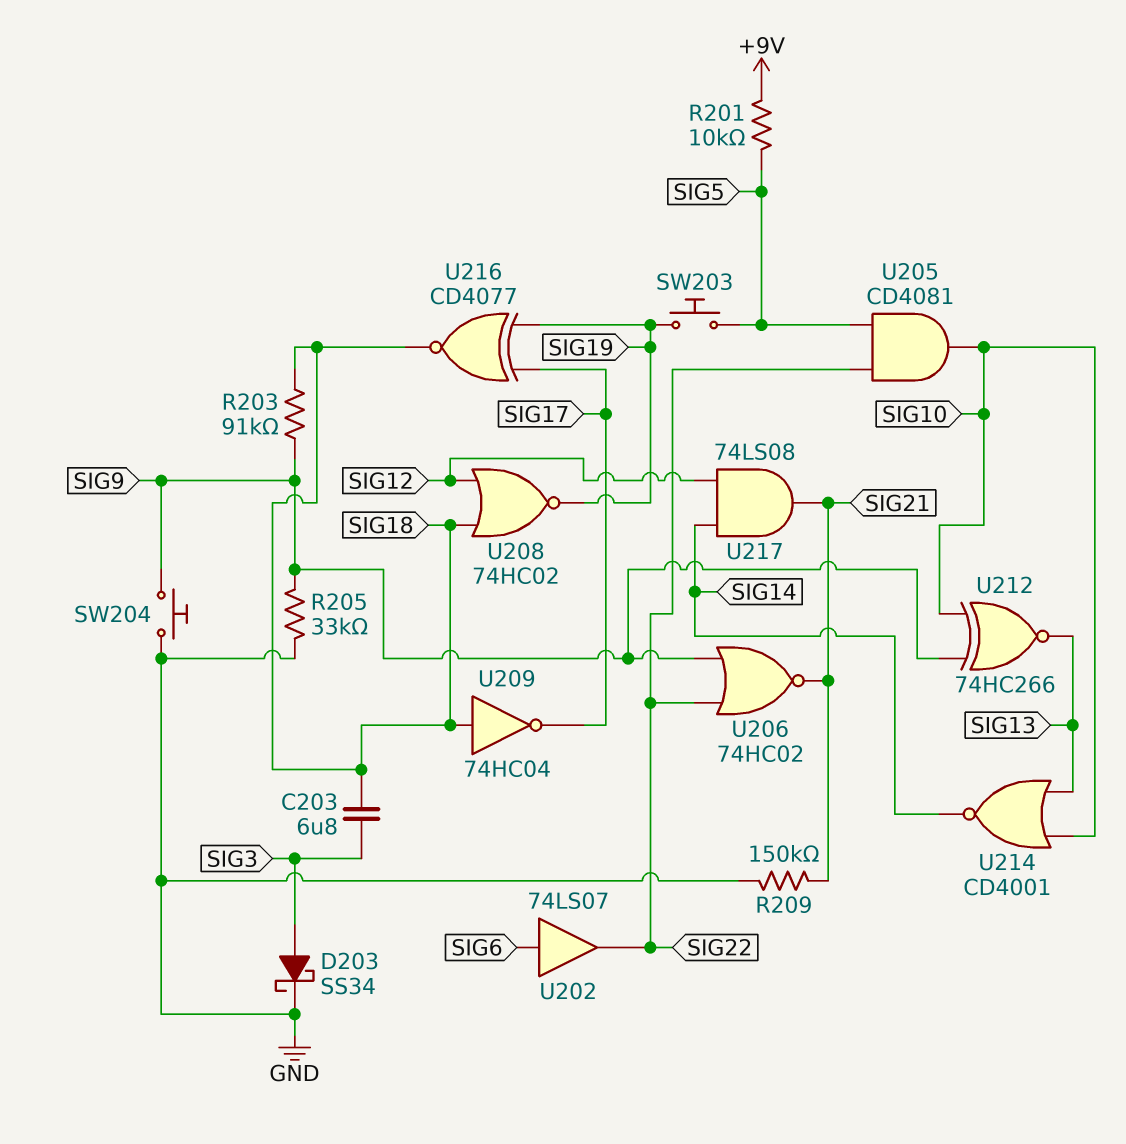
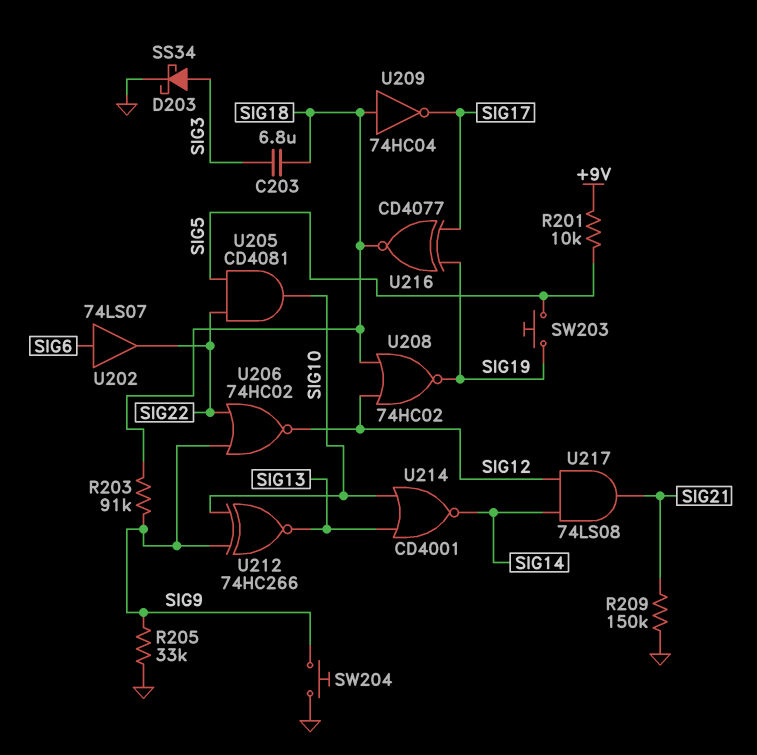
U206: NOR 74HC02 (in SIG9, in SIG22, out SIG21) -> NOR 74HC02 (in SIG9, in SIG22, out SIG12)

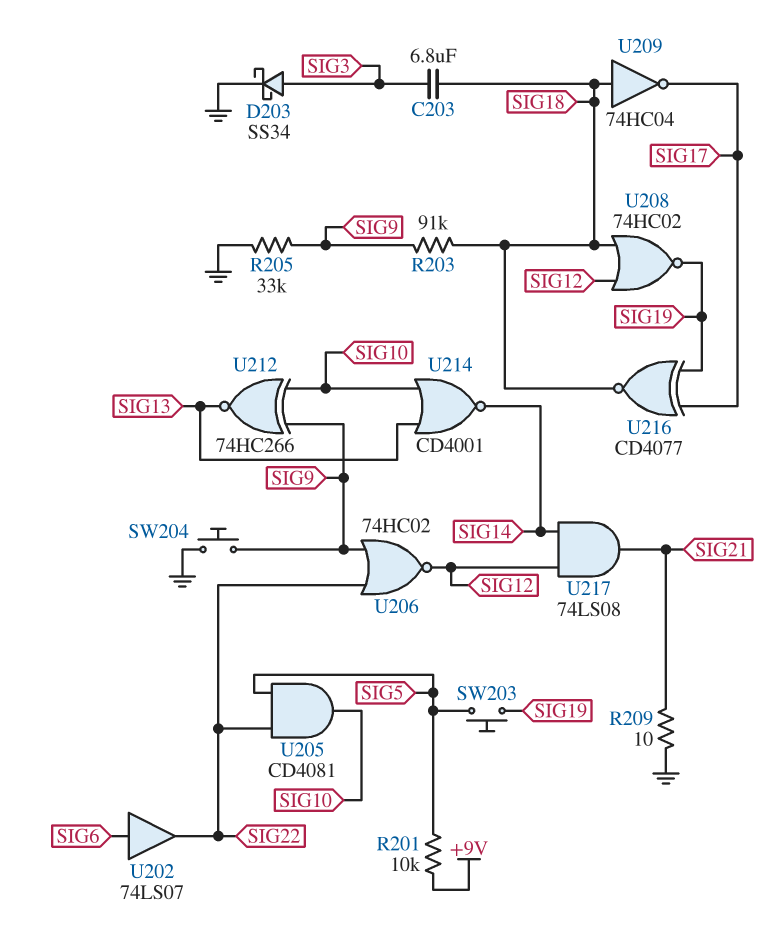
R209: 150k (GND, SIG21) -> 10 (GND, SIG21)

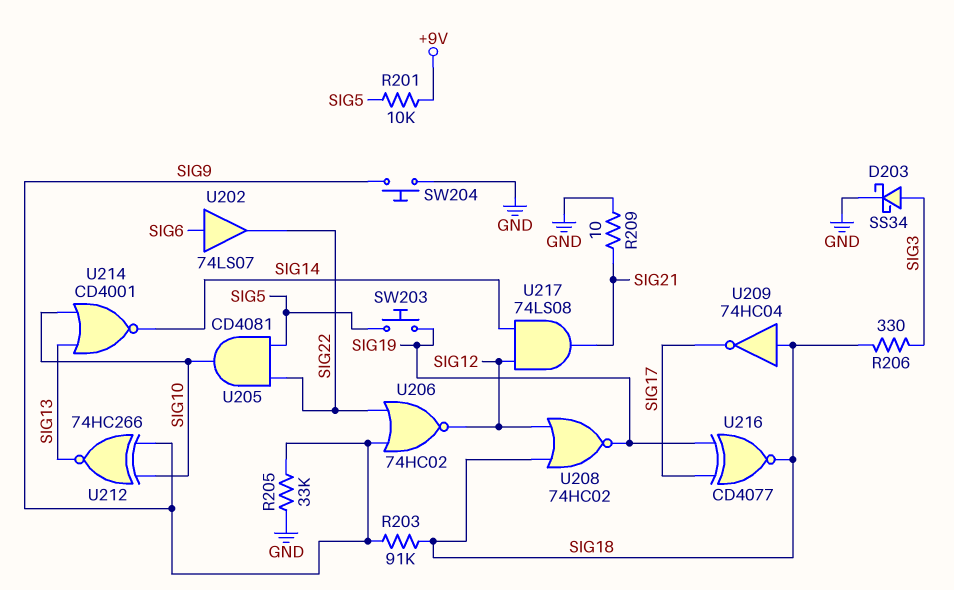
C203: 6.8uF (SIG3, SIG18) -> none
R206: none -> 330 (SIG3, SIG18)

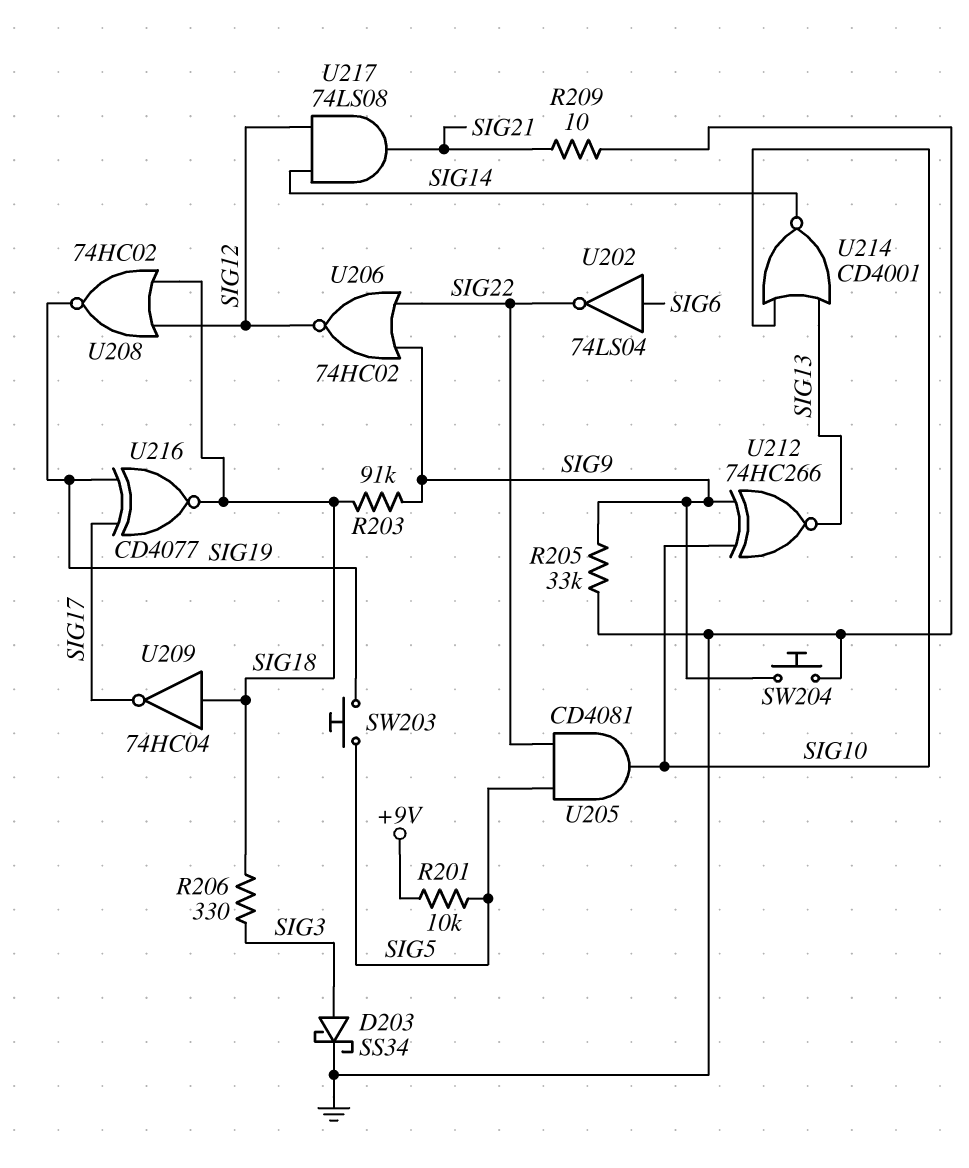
U202: buffer 74LS07 (in SIG6, out SIG22) -> NOT 74LS04 (in SIG6, out SIG22)

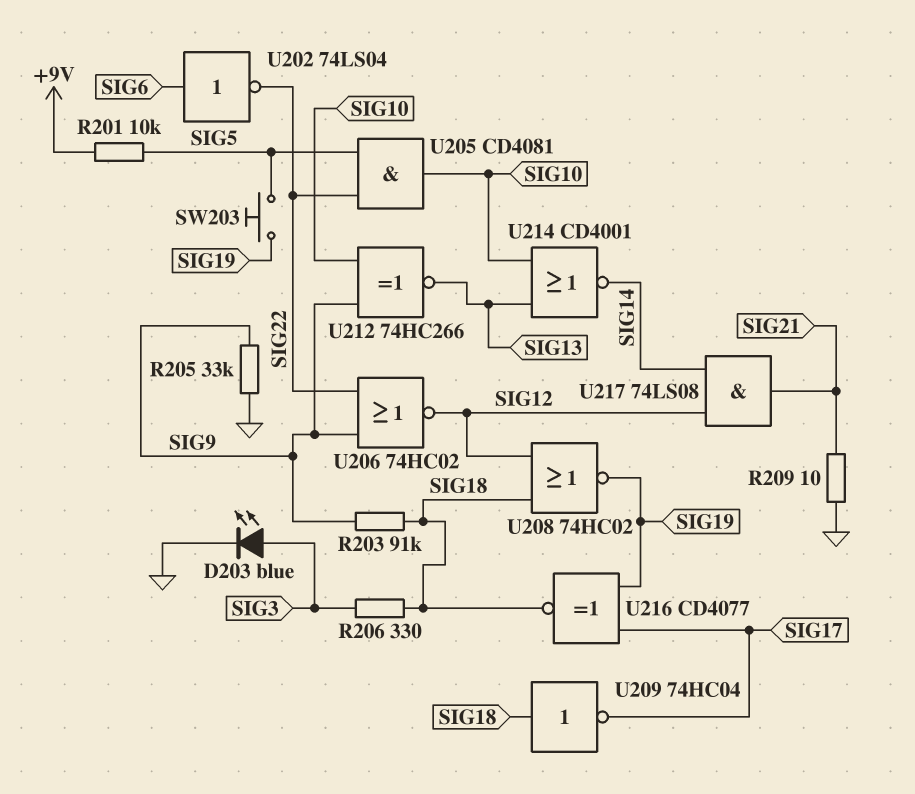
D203: schottky SS34 (A SIG3, K GND) -> LED blue (A SIG3, K GND)
SW204: button (GND, SIG9) -> none

